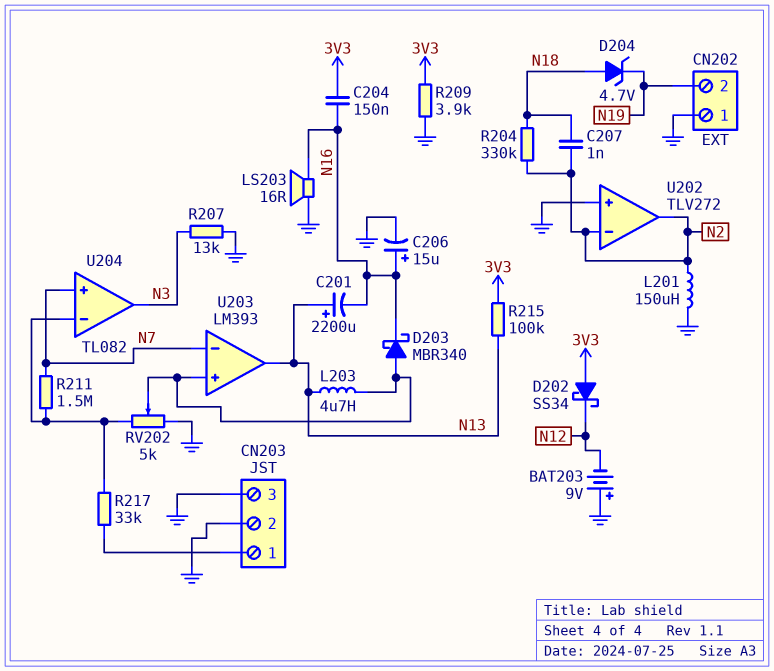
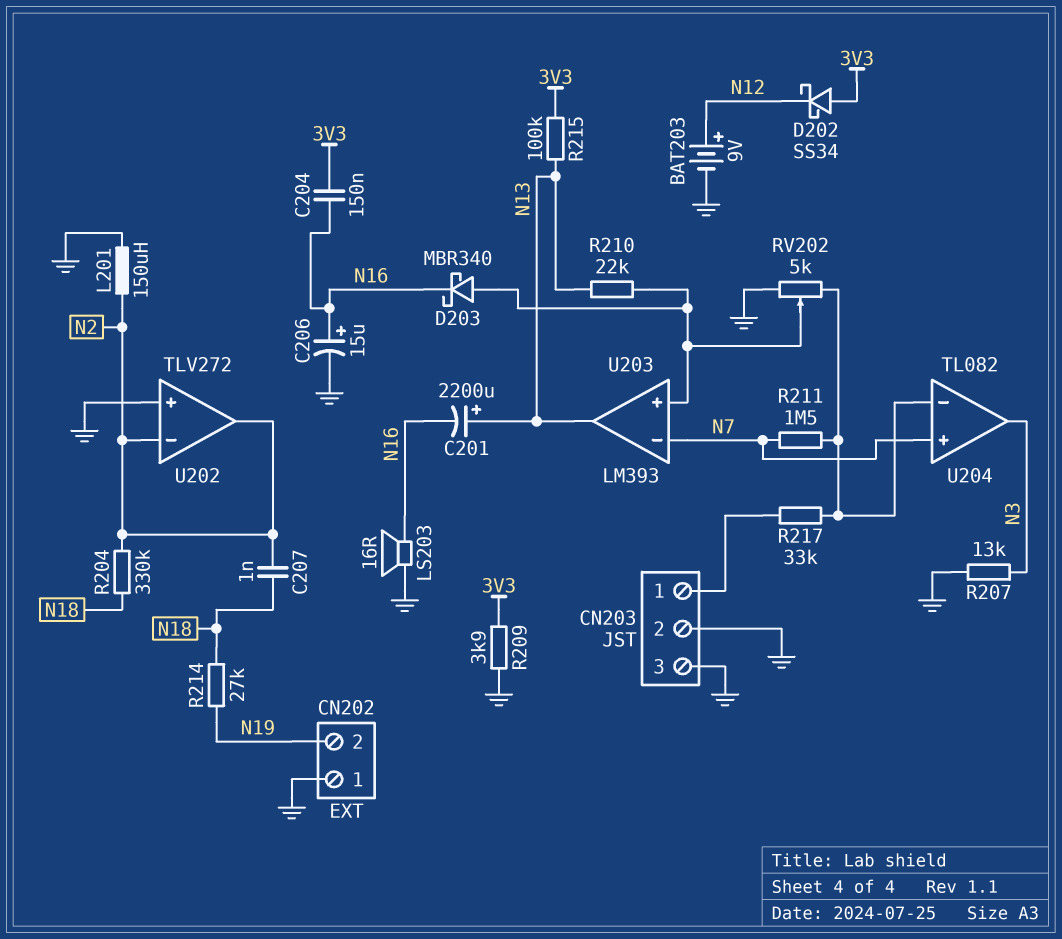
BAT203: 9V (plus GND, minus N12) -> 9V (plus N12, minus GND)
D204: zener 4.7V (A N18, K N19) -> none
L203: 4.7uH (N13, U203/in+) -> none
R210: none -> 22k (N13, U203/in+)
R214: none -> 27k (N18, N19)

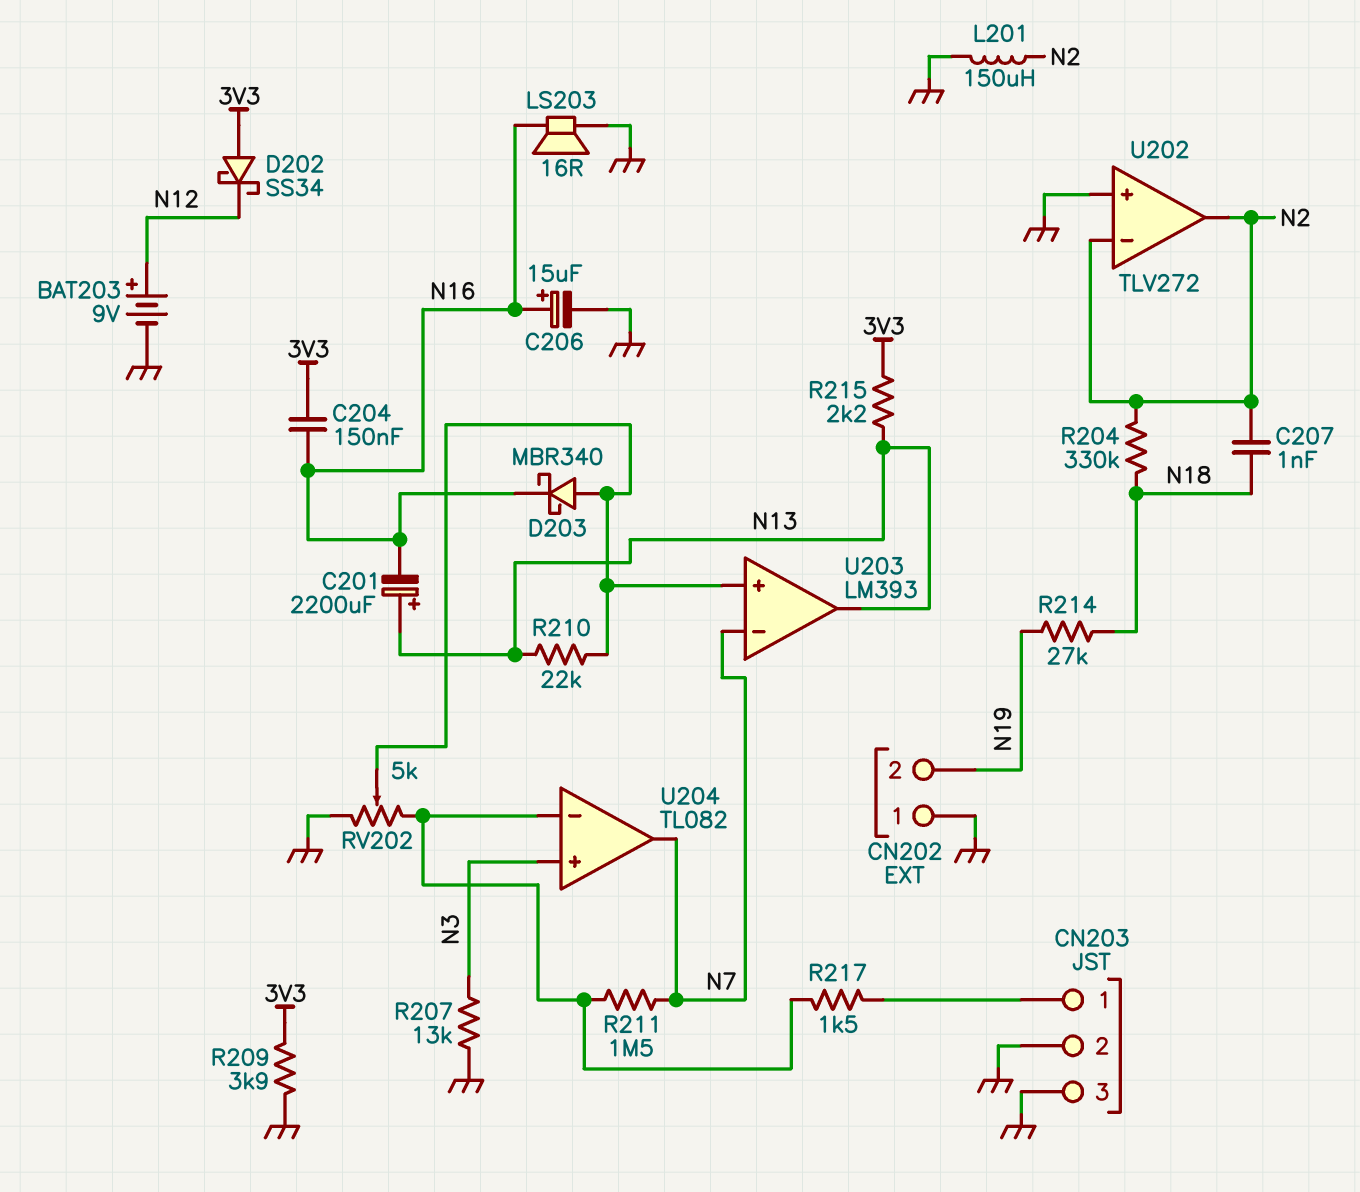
R215: 100k (3V3, N13) -> 2.2k (3V3, N13)
R217: 33k (CN203/1, U204/in-) -> 1.5k (CN203/1, U204/in-)
U204 pin in+: N7 -> N3
U204 pin out: N3 -> N7

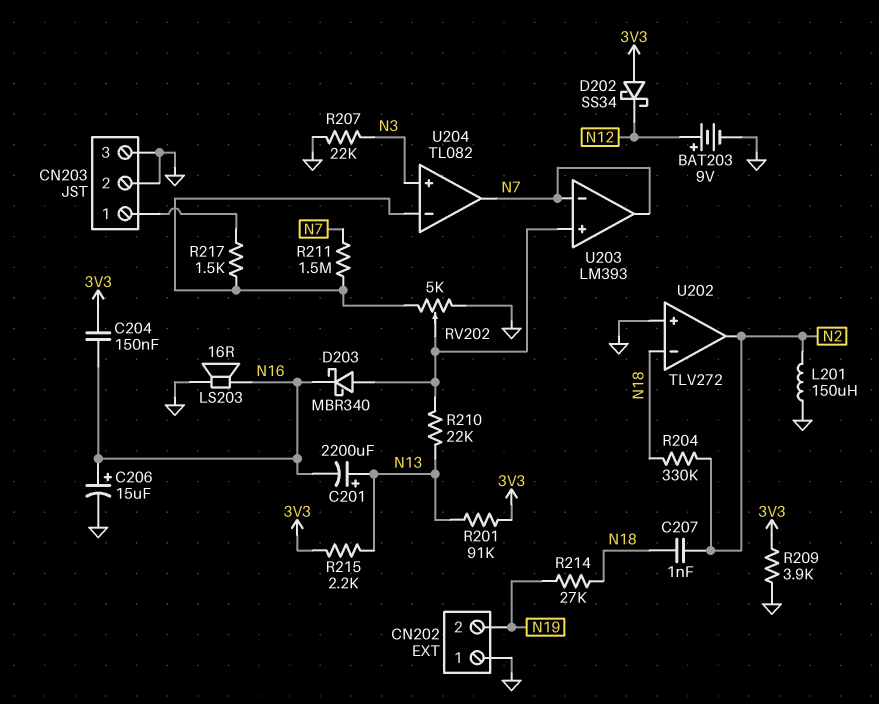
R201: none -> 91k (3V3, N13)
R207: 13k (GND, N3) -> 22k (GND, N3)
U202 pin in-: N2 -> N18
U203 pin out: N13 -> N7

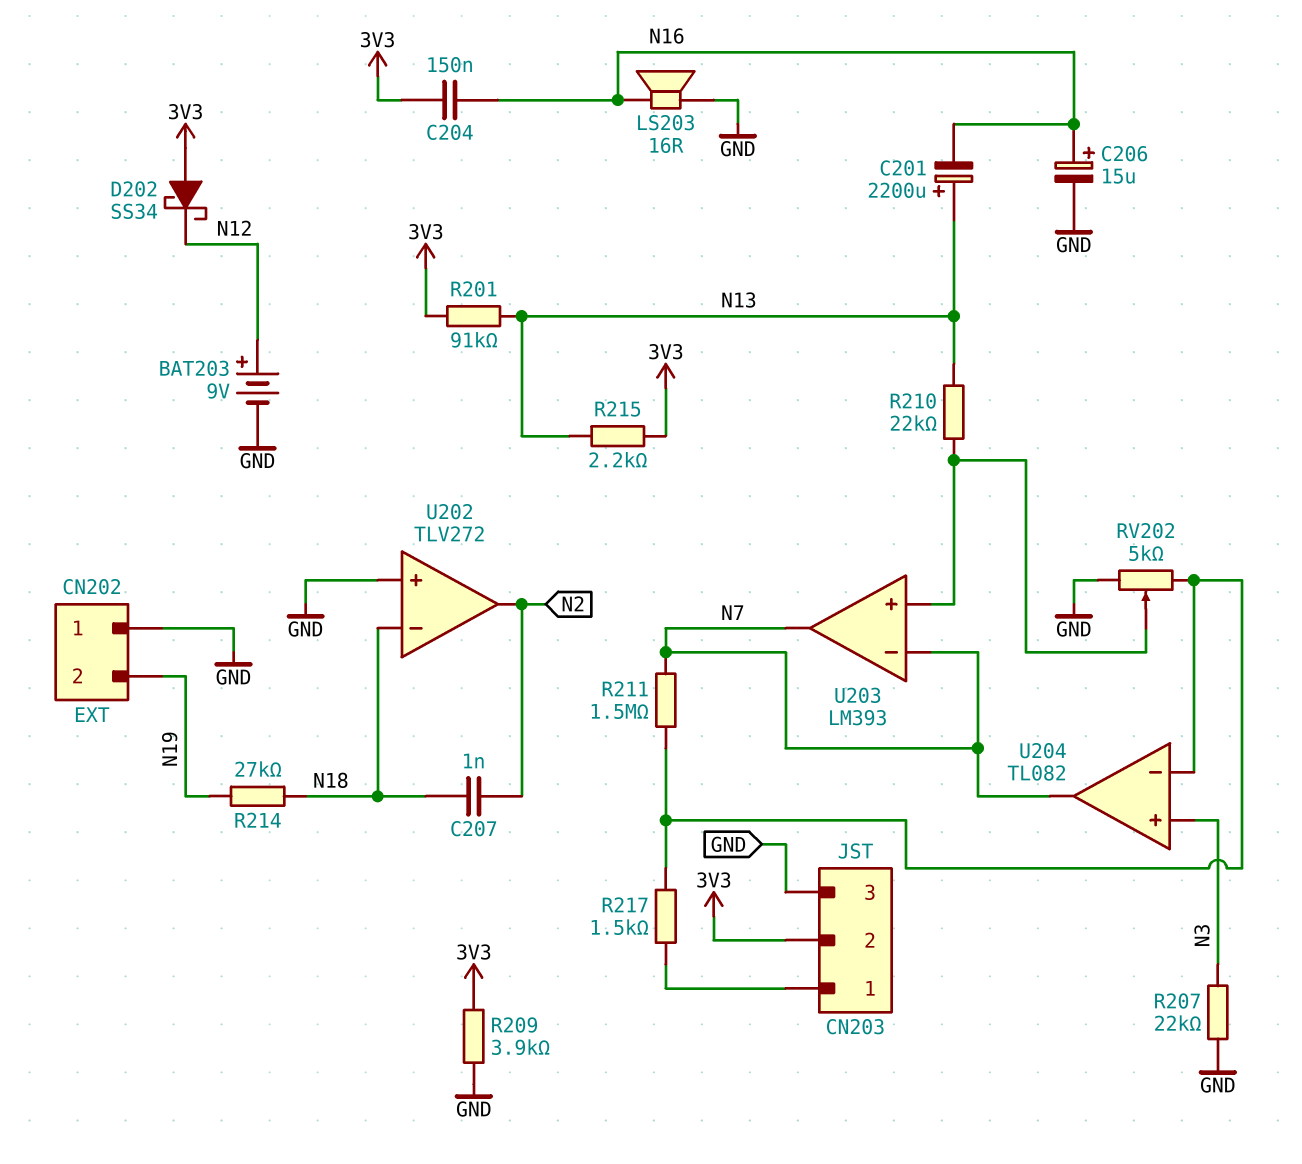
CN203 pin 2: GND -> 3V3
D203: schottky MBR340 (A U203/in+, K N16) -> none
L201: 150uH (GND, N2) -> none
R204: 330k (N2, N18) -> none

